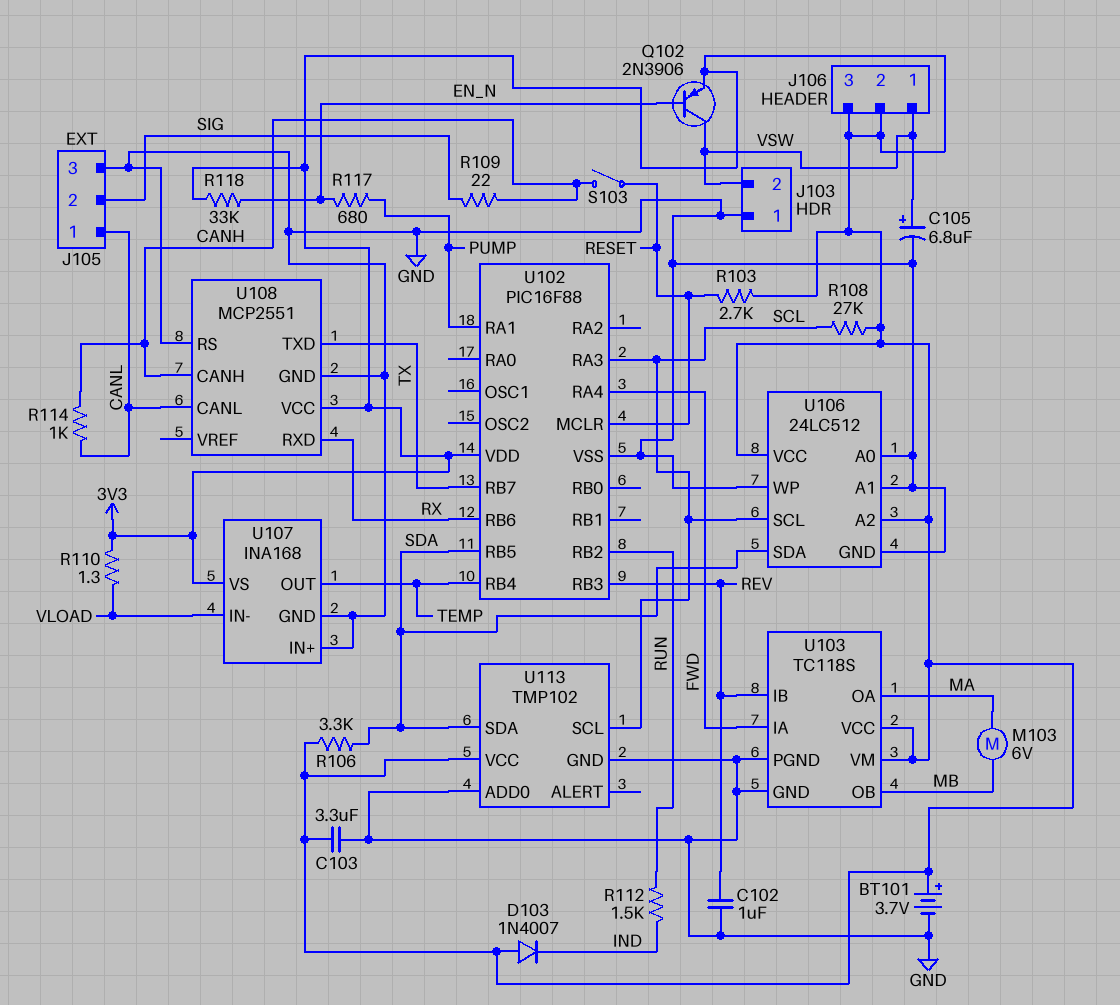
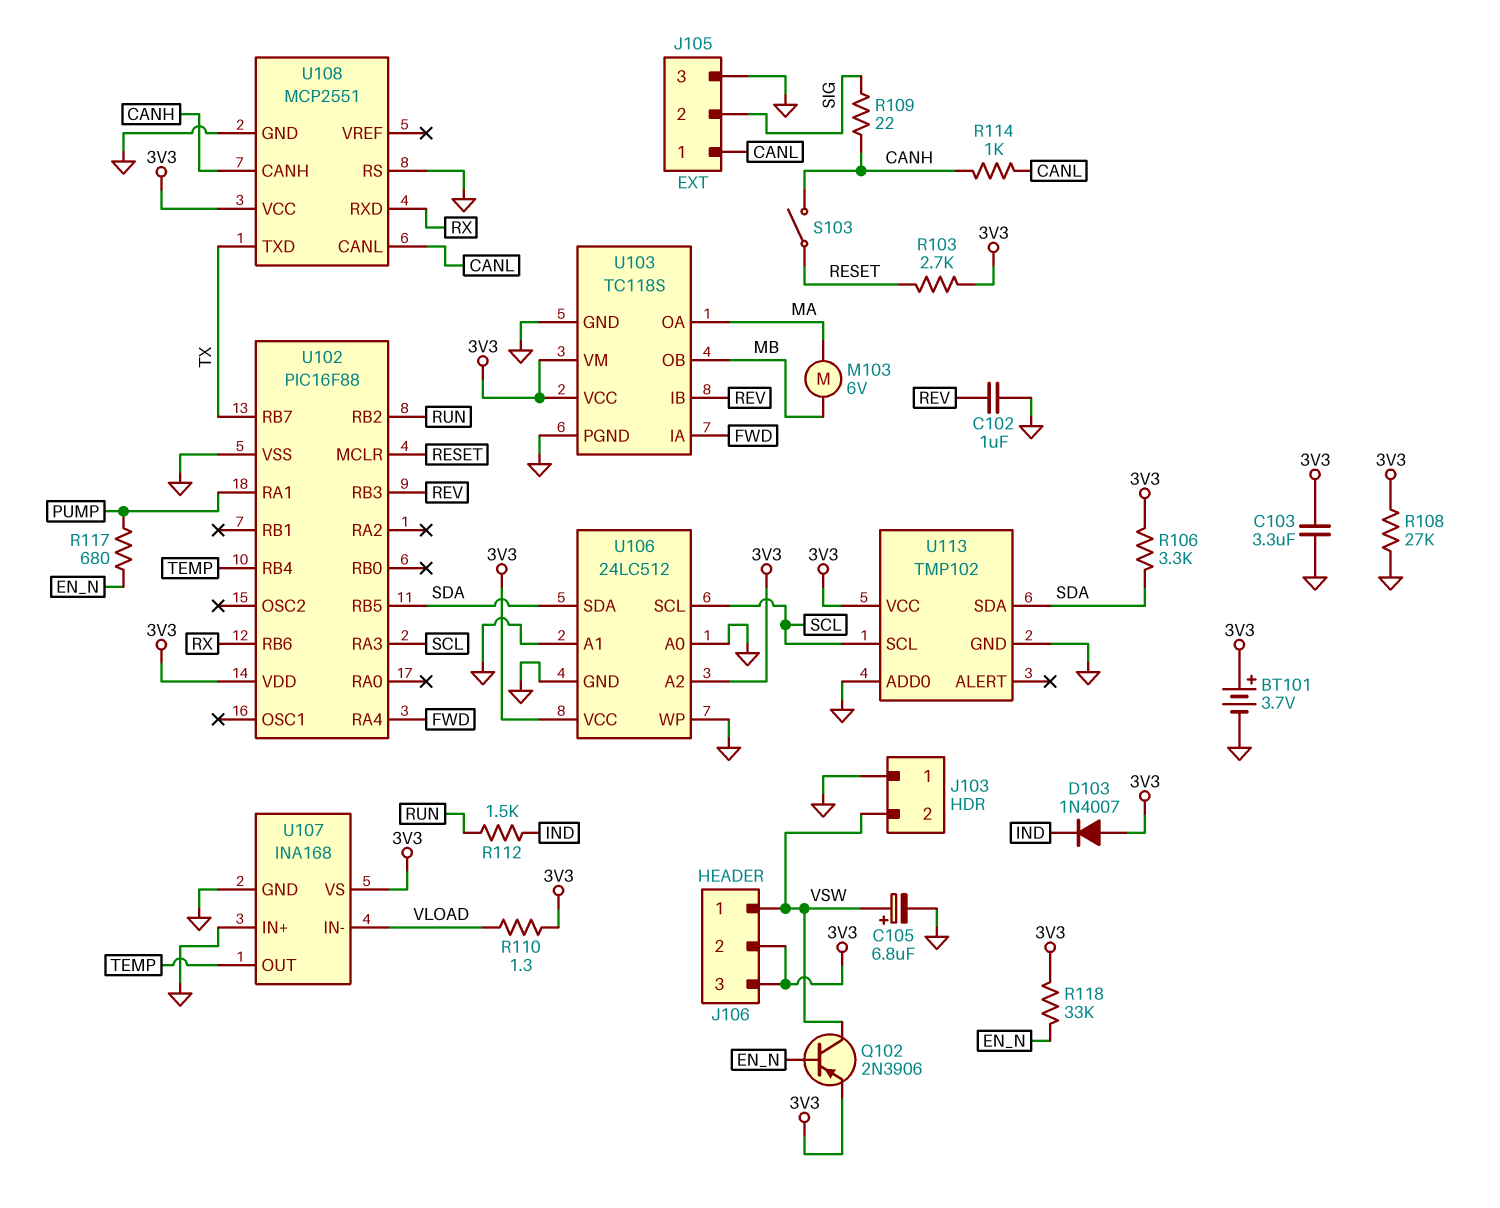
R108: 27k (3V3, SCL) -> 27k (3V3, GND)

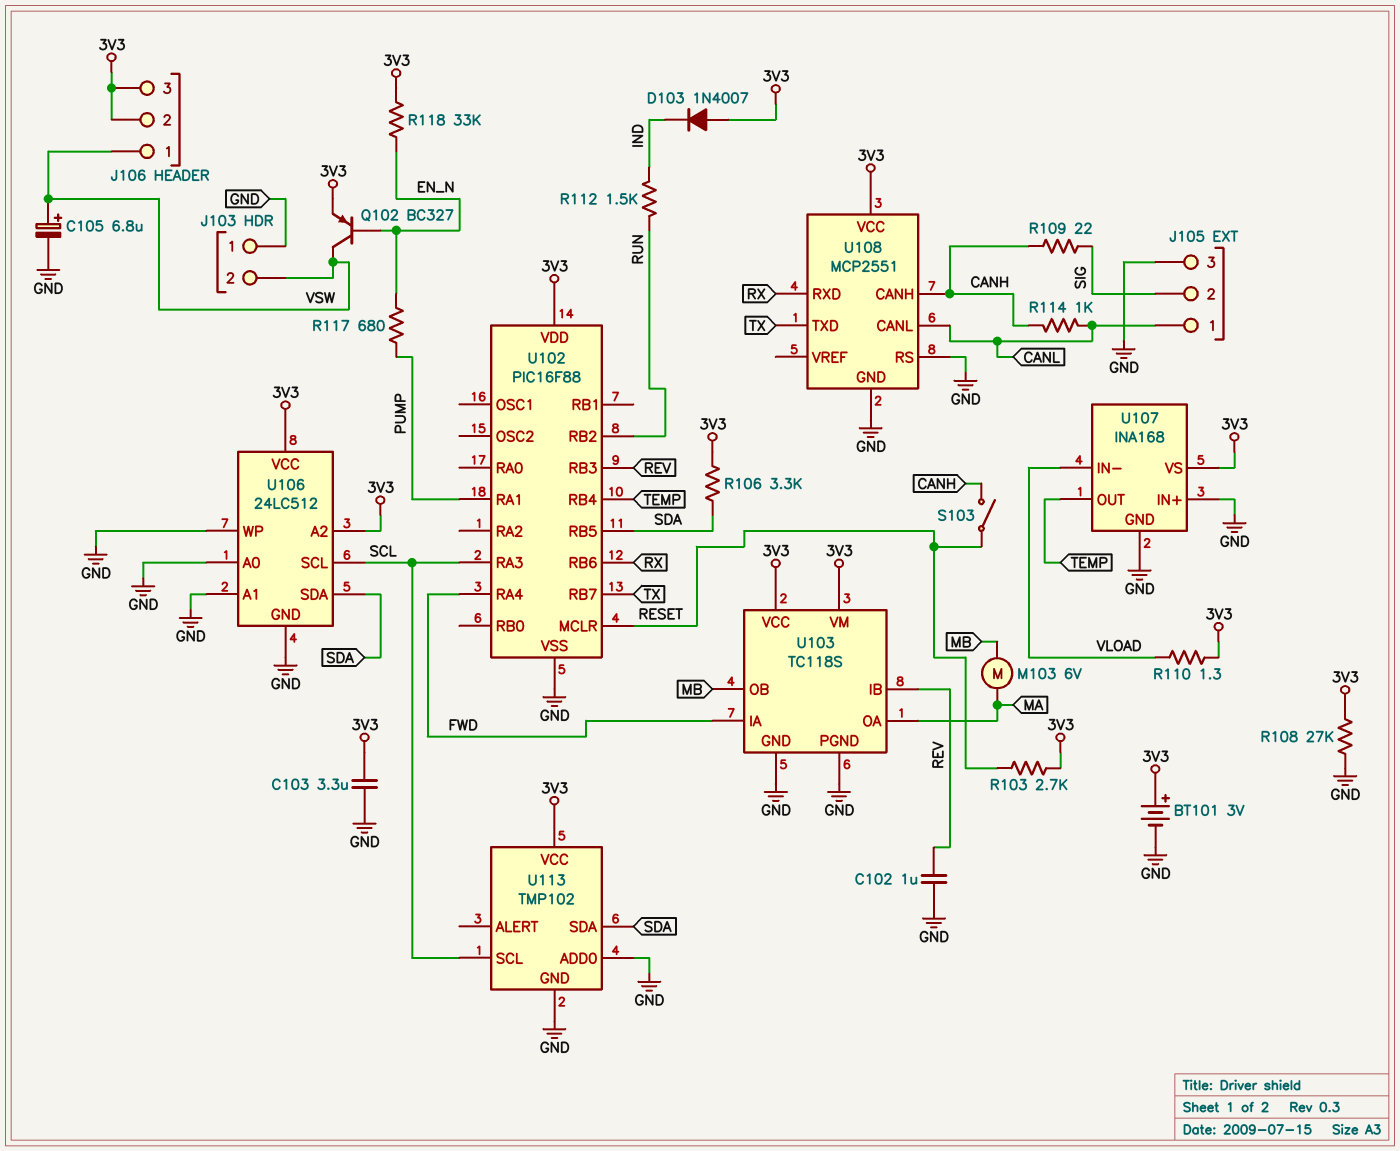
BT101: 3.7V (plus 3V3, minus GND) -> 3V (plus 3V3, minus GND)
Q102: PNP 2N3906 (B EN_N, C VSW, E 3V3) -> PNP BC327 (B EN_N, C VSW, E 3V3)

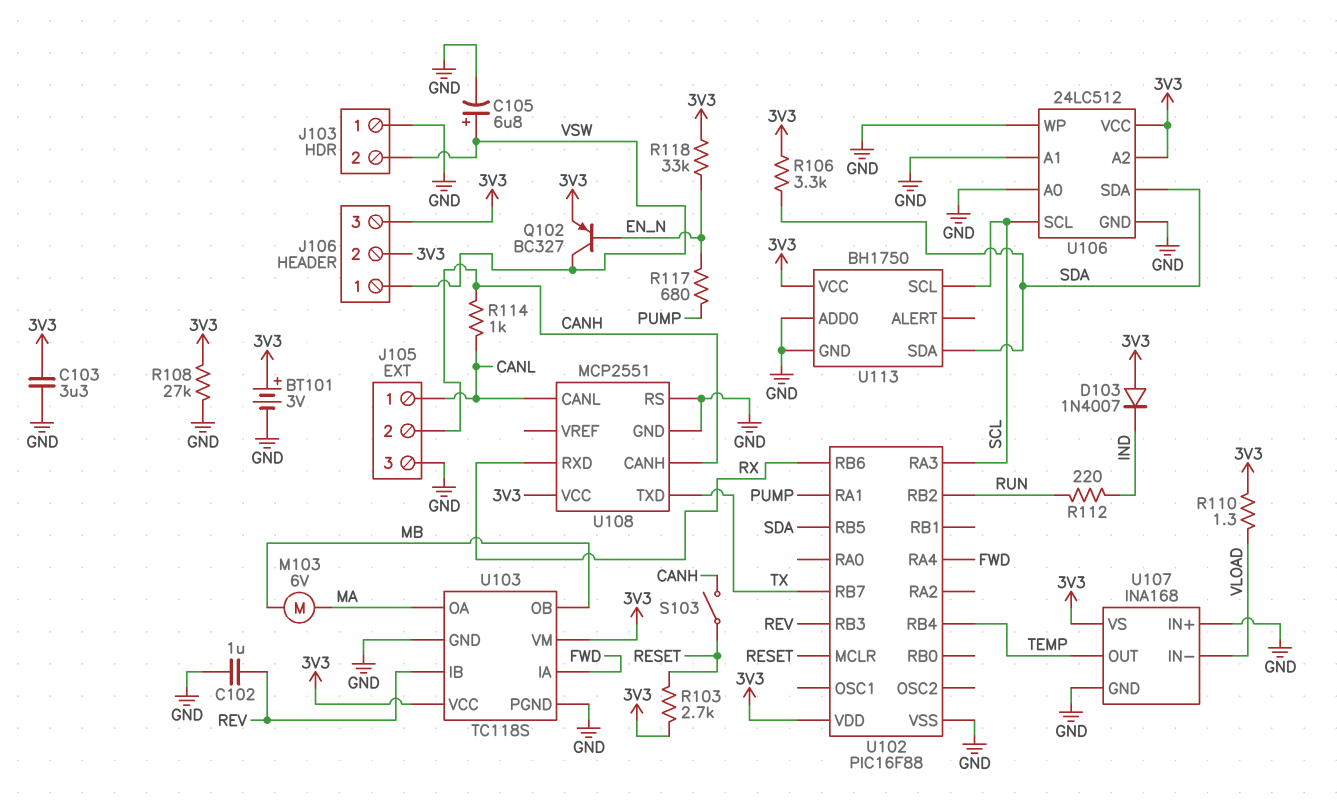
J105 pin 2: SIG -> CANH
R109: 22 (CANH, SIG) -> none
R112: 1.5k (IND, RUN) -> 220 (IND, RUN)
U113: TMP102 -> BH1750

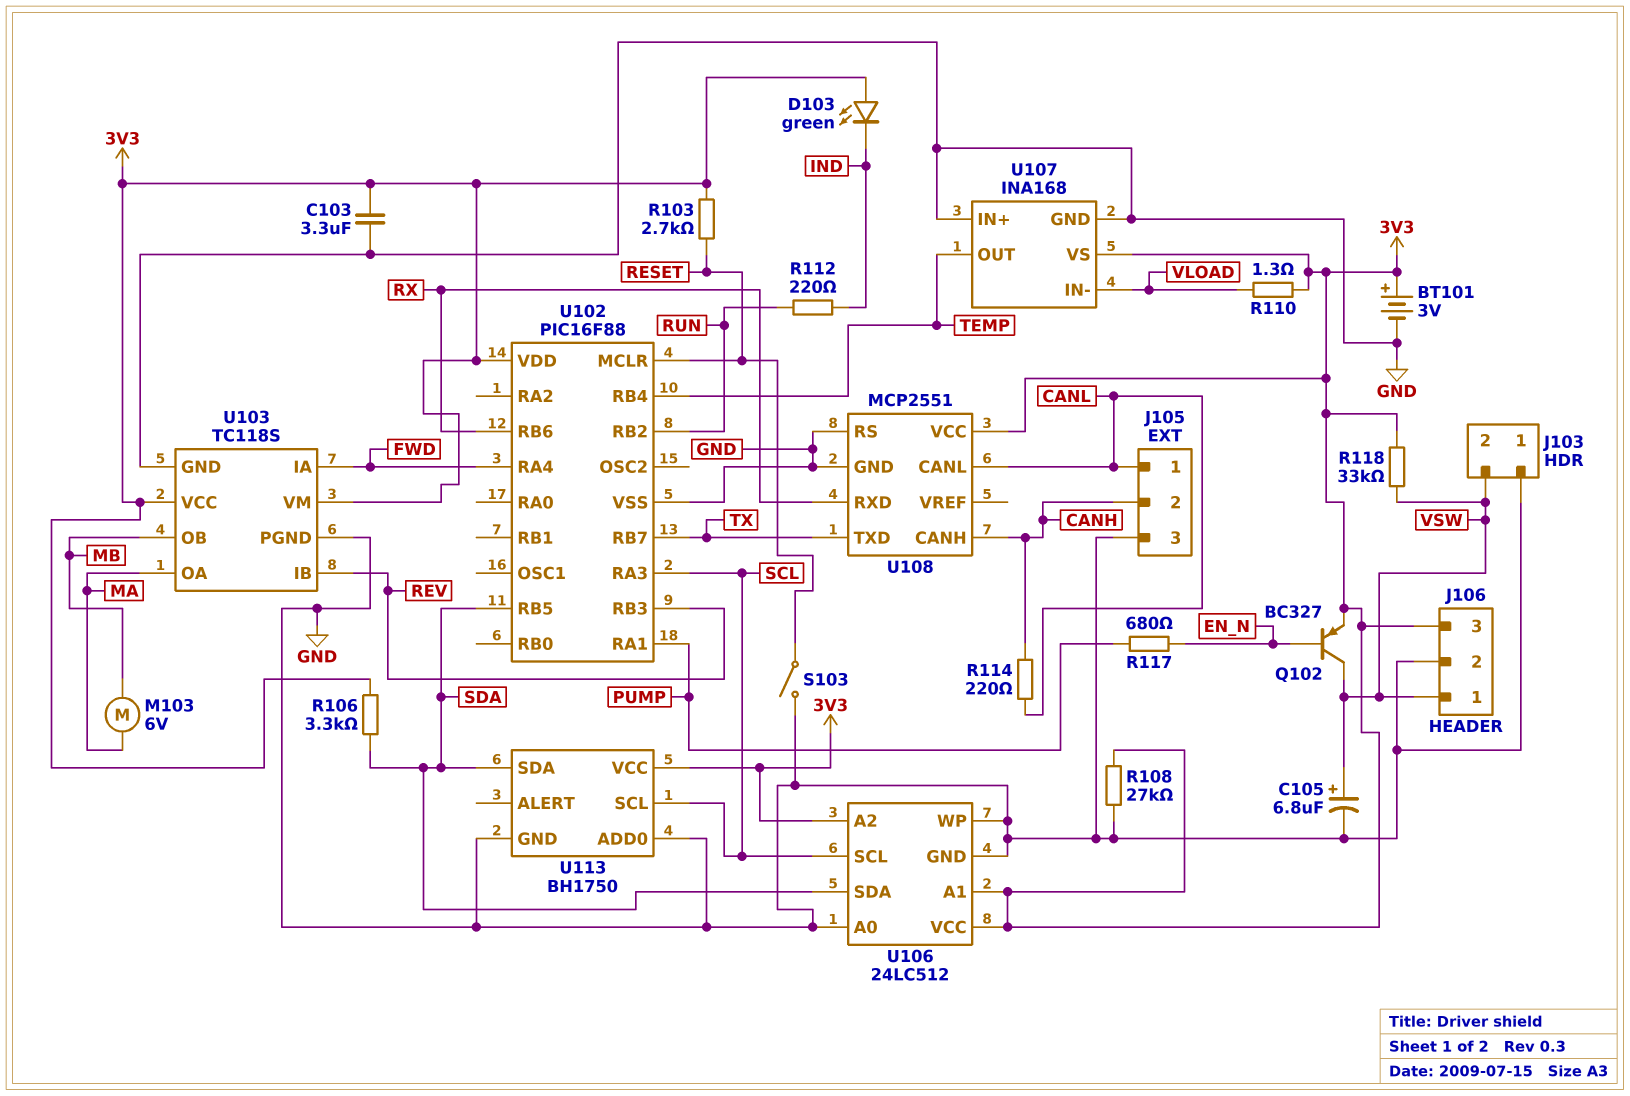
C102: 1uF (GND, REV) -> none
D103: diode 1N4007 (A 3V3, K IND) -> LED green (A 3V3, K IND)
J106 pin 2: 3V3 -> GND
R114: 1k (CANH, CANL) -> 220 (CANH, CANL)
R118: 33k (3V3, EN_N) -> 33k (3V3, VSW)
S103: switch (CANH, RESET) -> switch (GND, RESET)
U106 pin A1: GND -> 3V3

